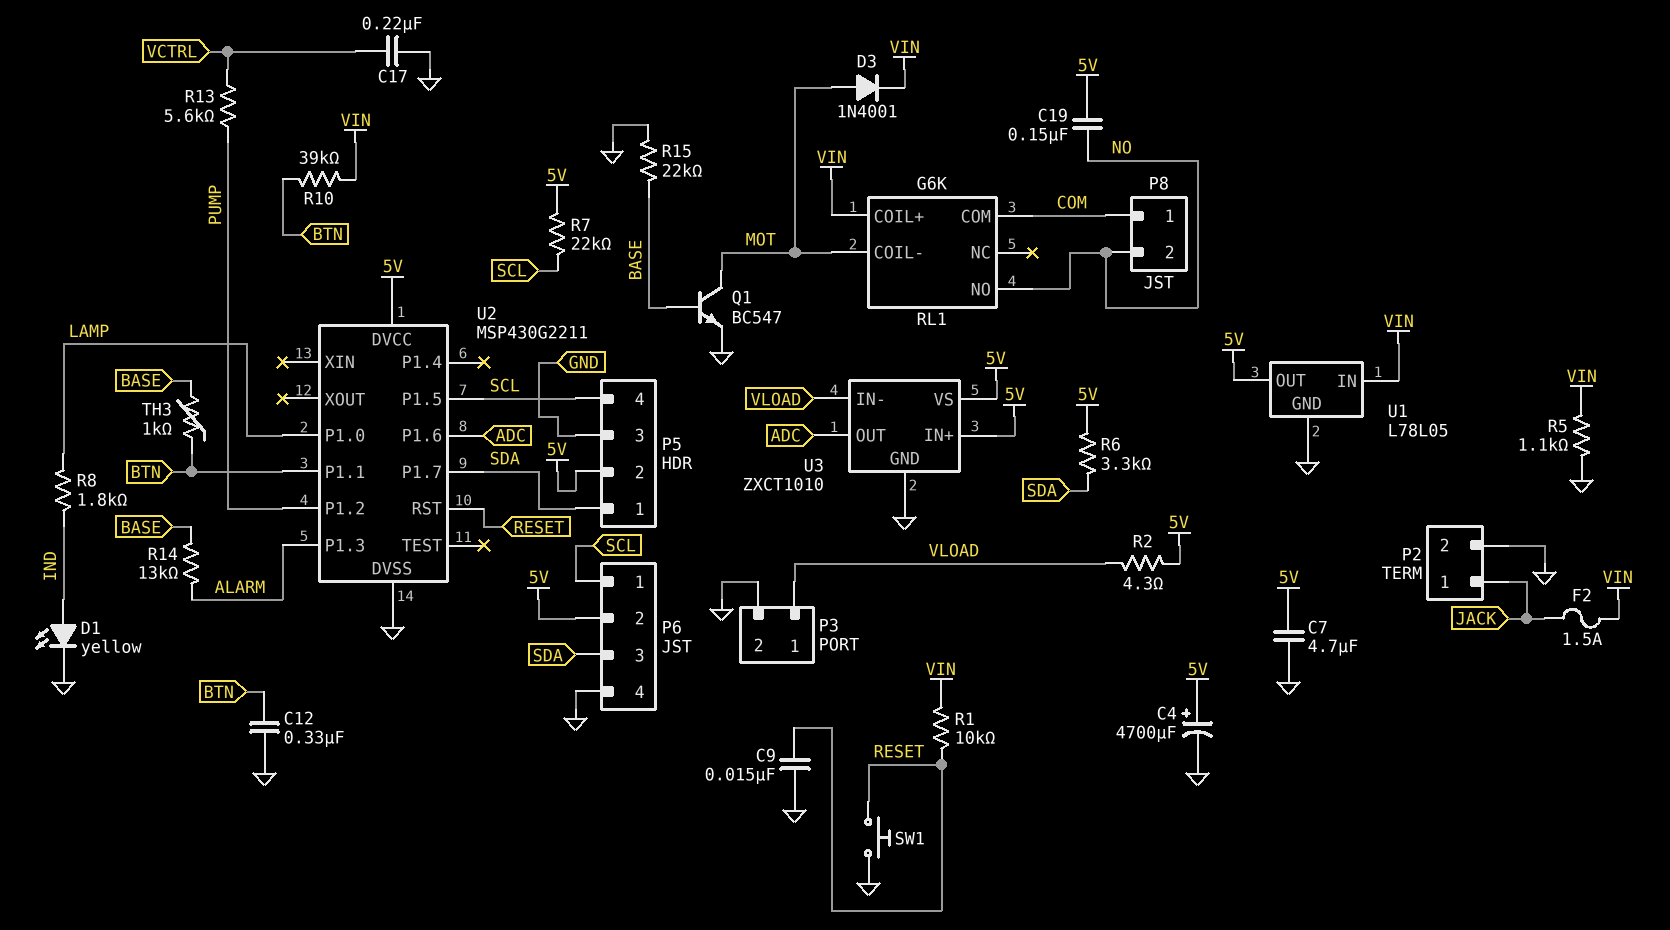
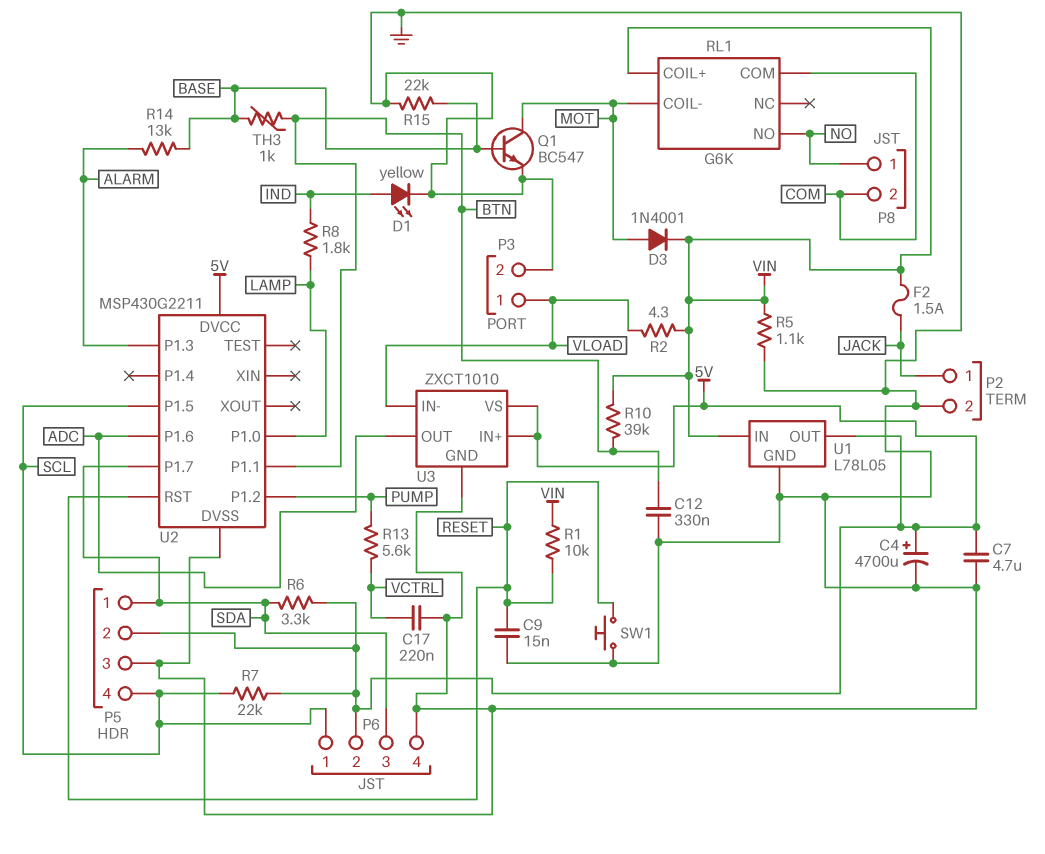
C19: 150nF (5V, NO) -> none
P8 pin 1: COM -> NO
P8 pin 2: NO -> COM
R2: 4.3 (5V, VLOAD) -> 4.3 (VIN, VLOAD)

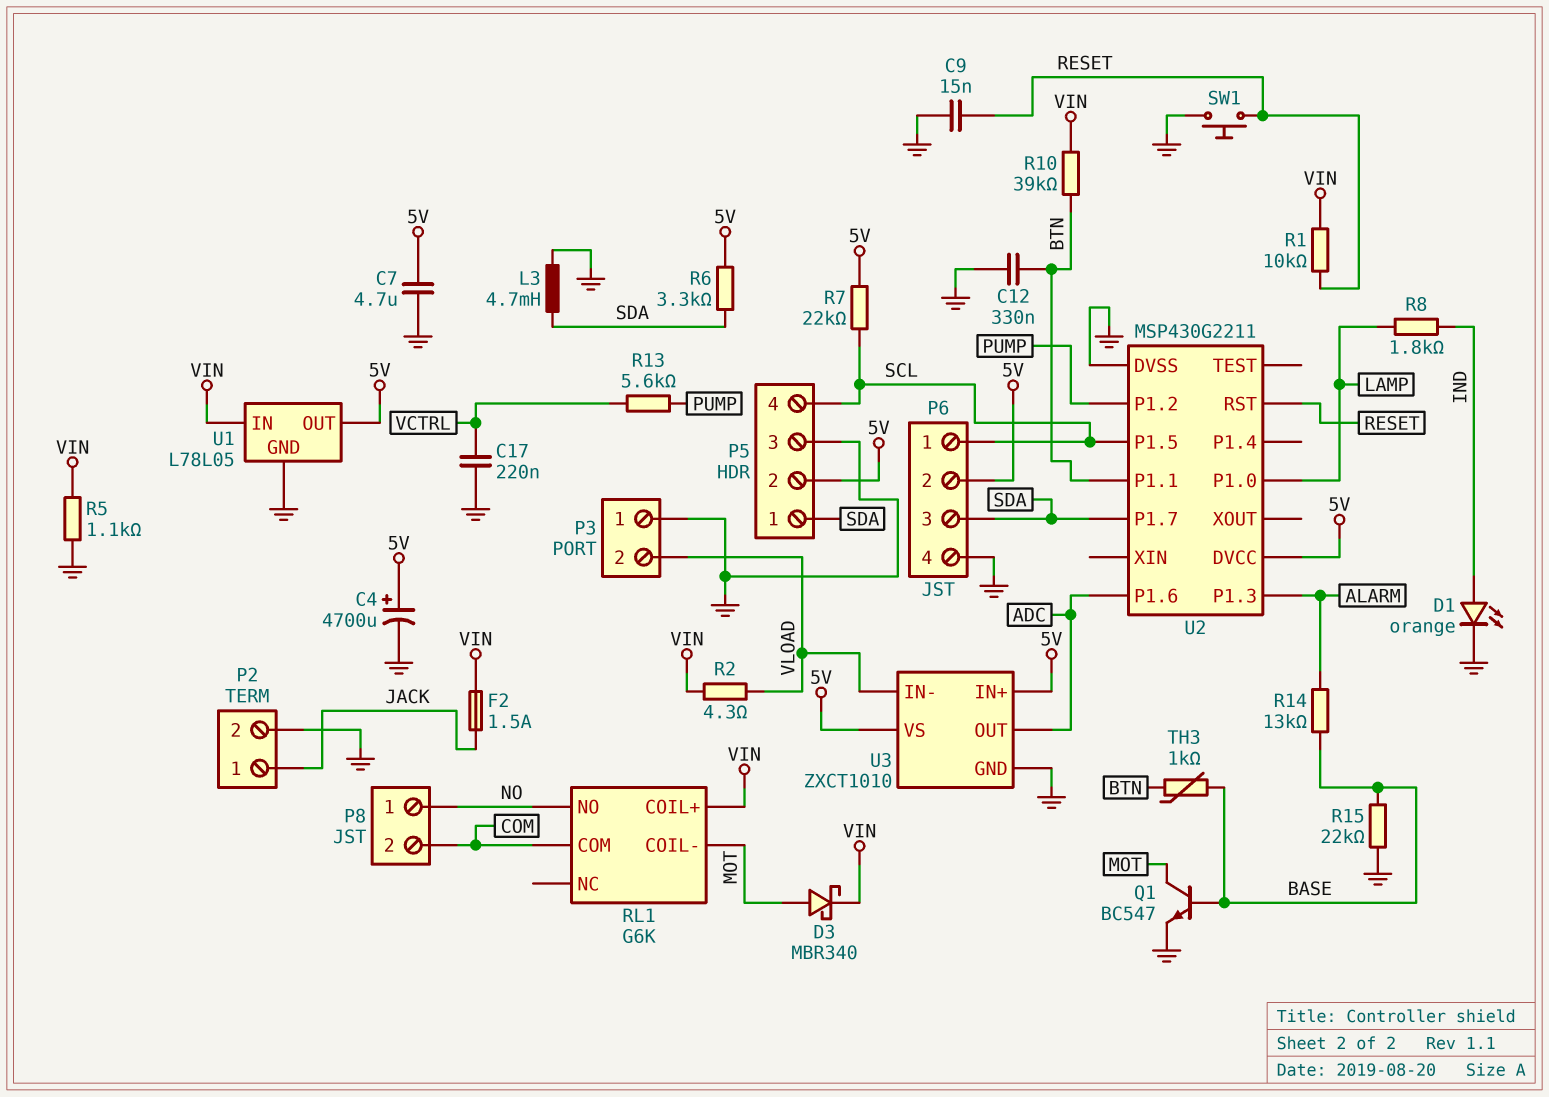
D1: LED yellow (A IND, K GND) -> LED orange (A IND, K GND)
D3: diode 1N4001 (A MOT, K VIN) -> schottky MBR340 (A MOT, K VIN)
L3: none -> 4.7mH (GND, SDA)
P3 pin 1: VLOAD -> GND
P3 pin 2: GND -> VLOAD

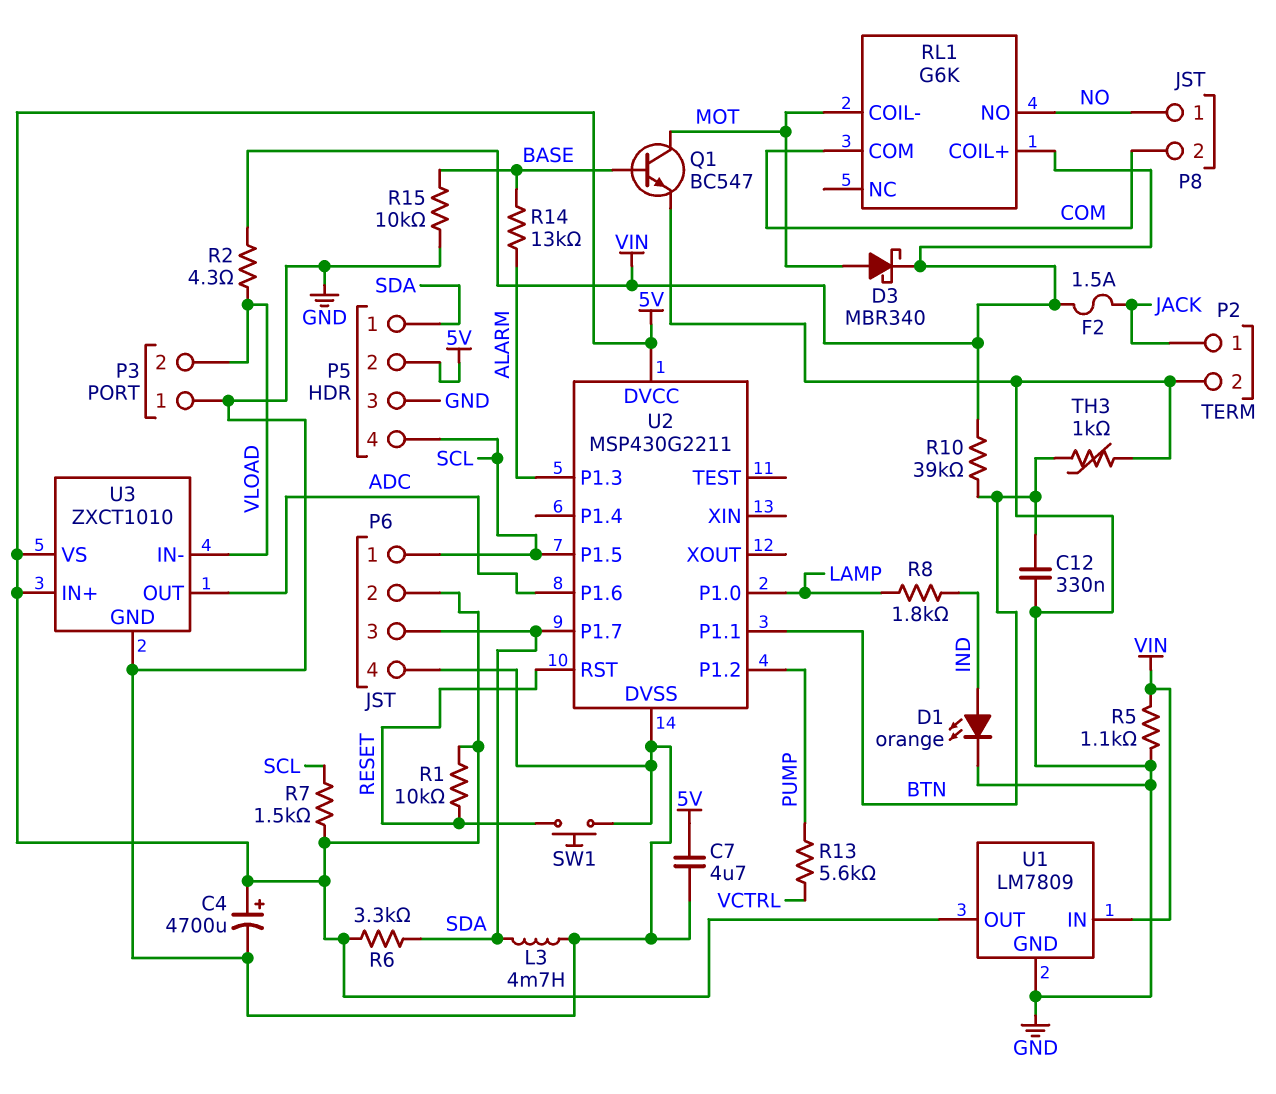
C9: 15nF (GND, RESET) -> none
C17: 220nF (GND, VCTRL) -> none
R1: 10k (RESET, VIN) -> 10k (5V, RESET)
R7: 22k (5V, SCL) -> 1.5k (5V, SCL)
R15: 22k (BASE, GND) -> 10k (BASE, GND)
TH3: 1k (BASE, BTN) -> 1k (BTN, GND)
U1: L78L05 -> LM7809

